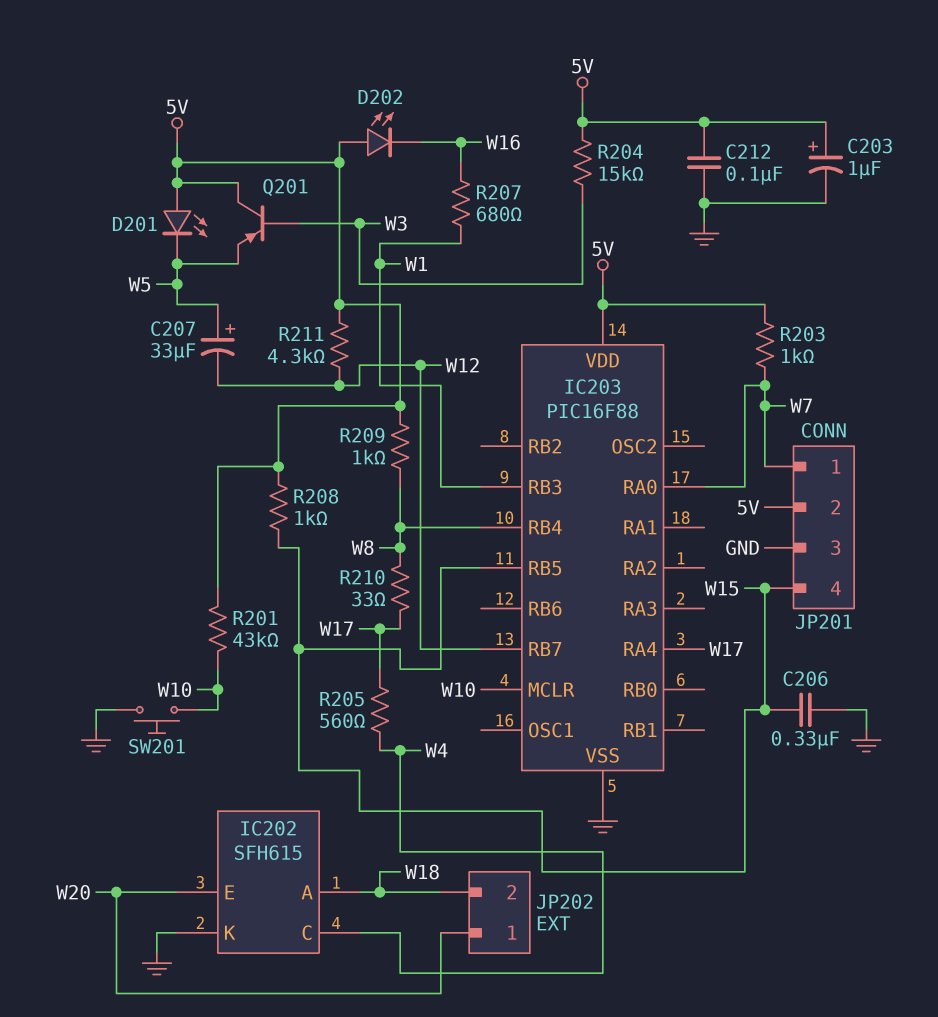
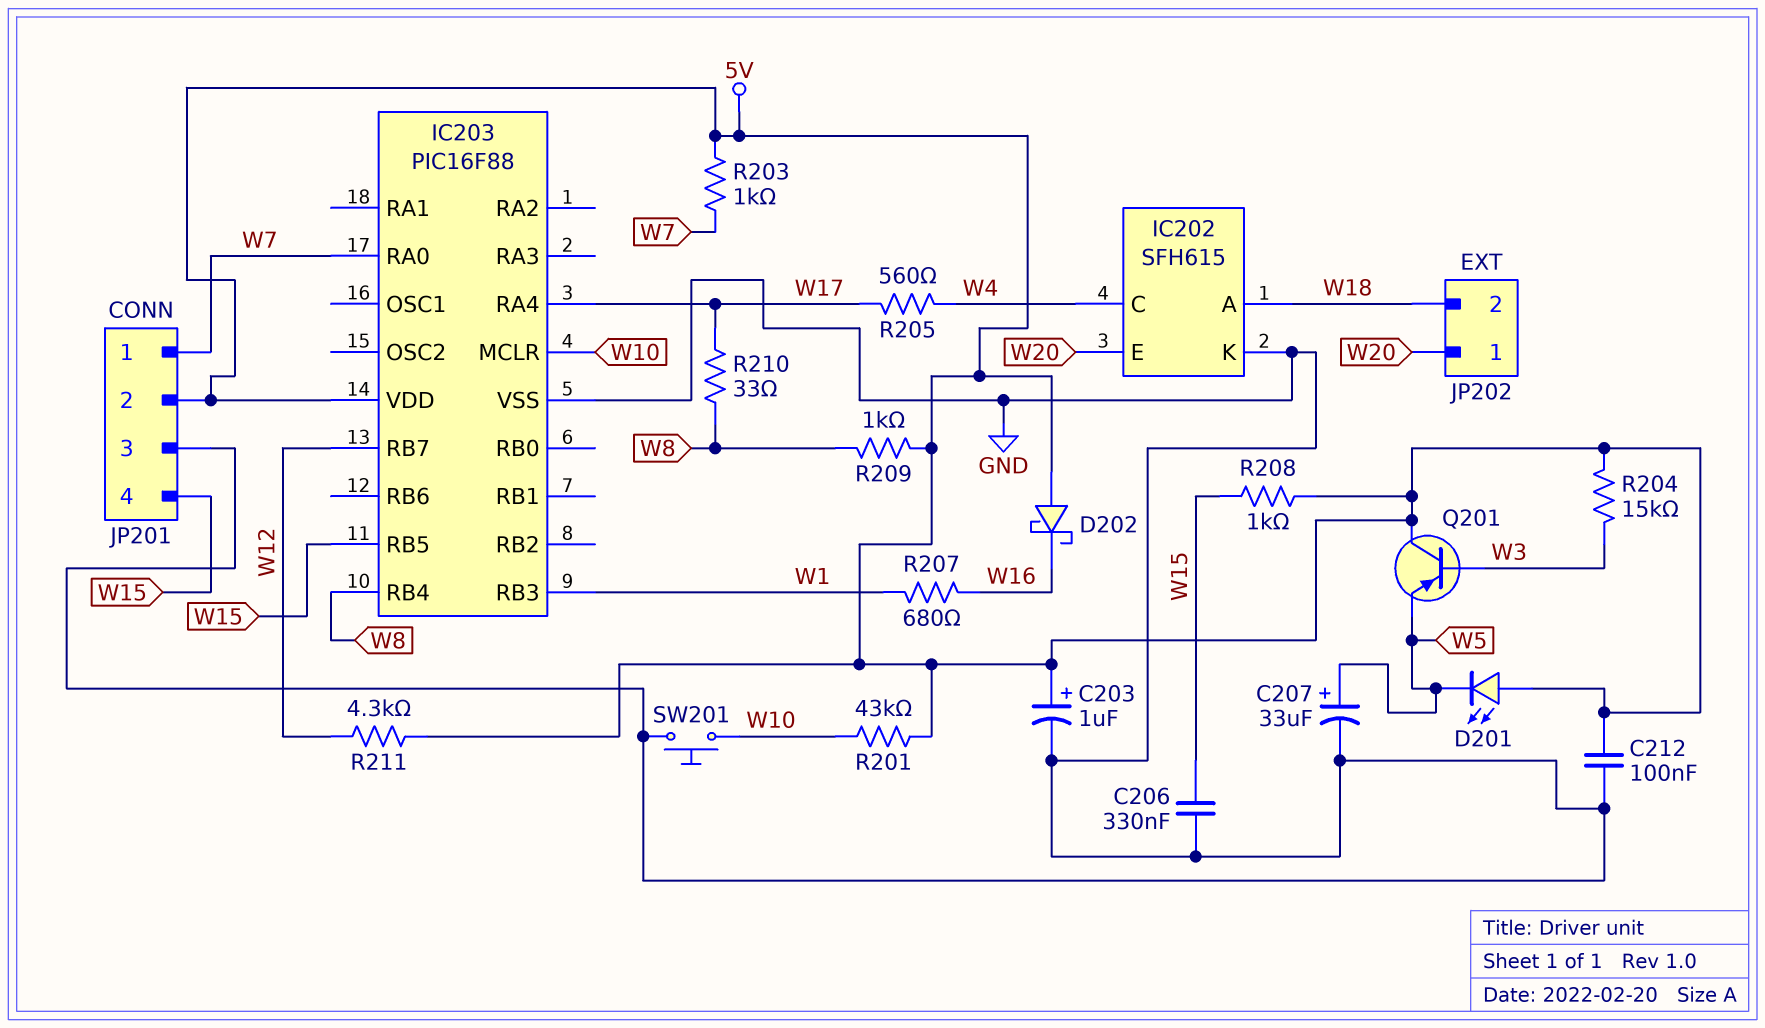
C207: 33uF (plus W5, minus W12) -> 33uF (plus W5, minus GND)
D202: LED (A 5V, K W16) -> schottky (A 5V, K W16)

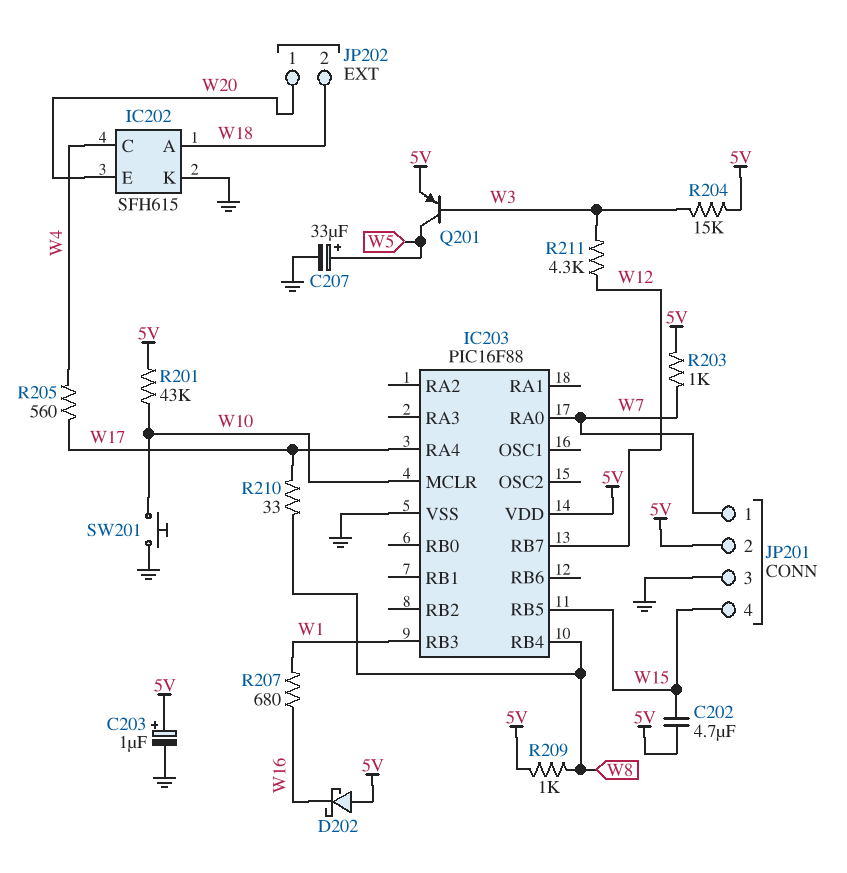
C202: none -> 4.7uF (5V, W15)
C206: 330nF (GND, W15) -> none
C212: 100nF (5V, GND) -> none
D201: LED (A 5V, K W5) -> none
Q201: PNP (B W3, C 5V, E W5) -> PNP (B W3, C W5, E 5V)
R208: 1k (5V, W15) -> none
R211: 4.3k (5V, W12) -> 4.3k (W3, W12)

